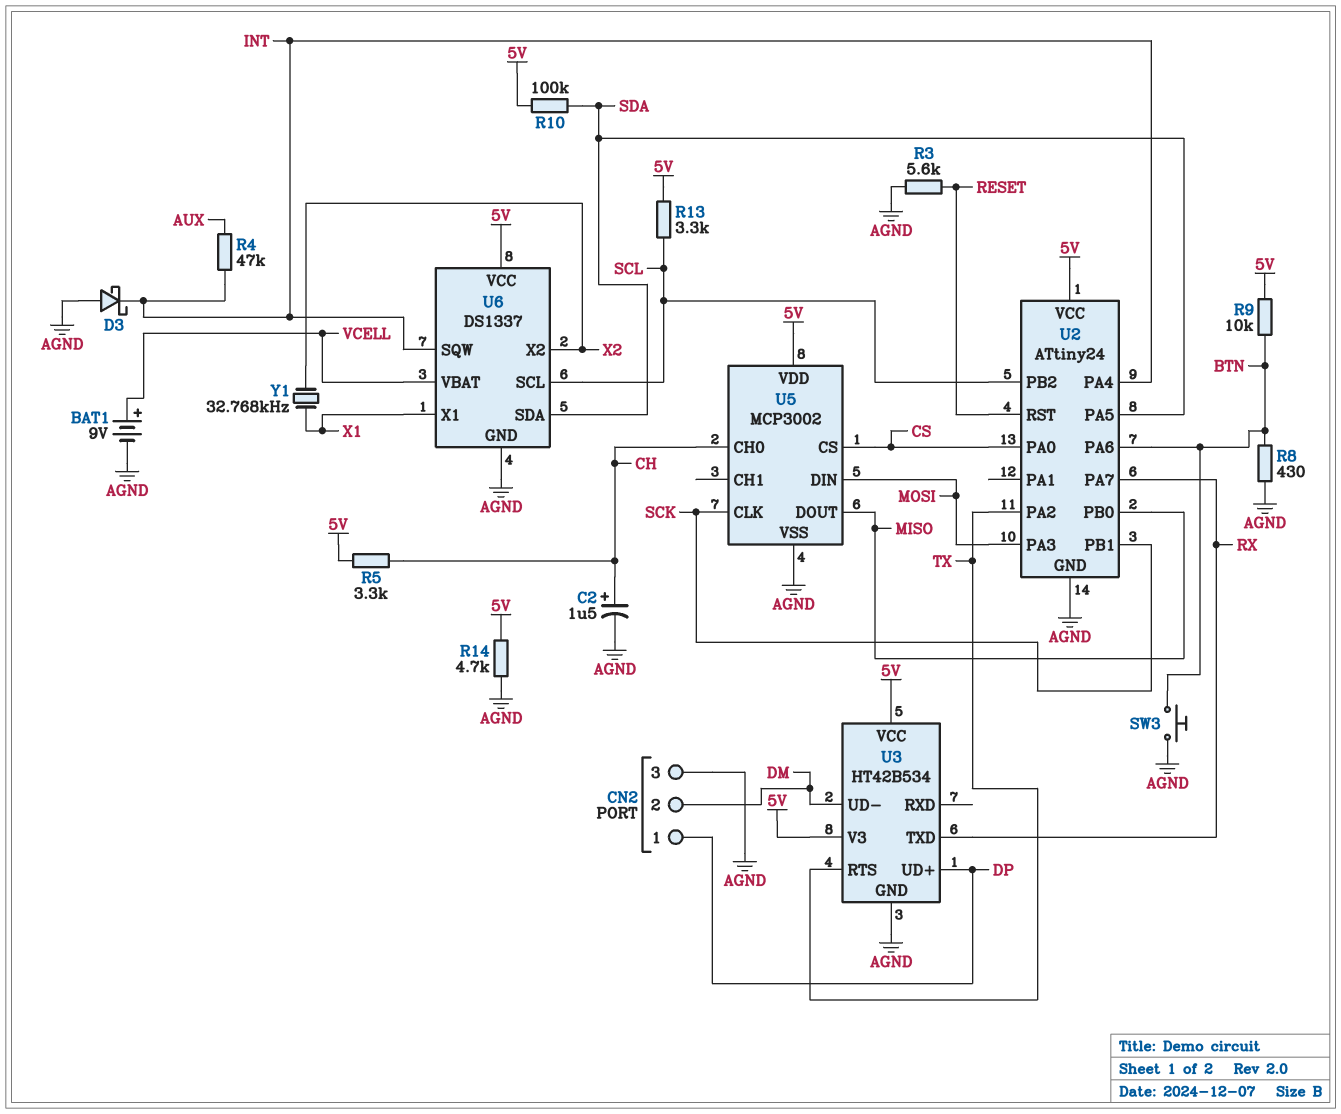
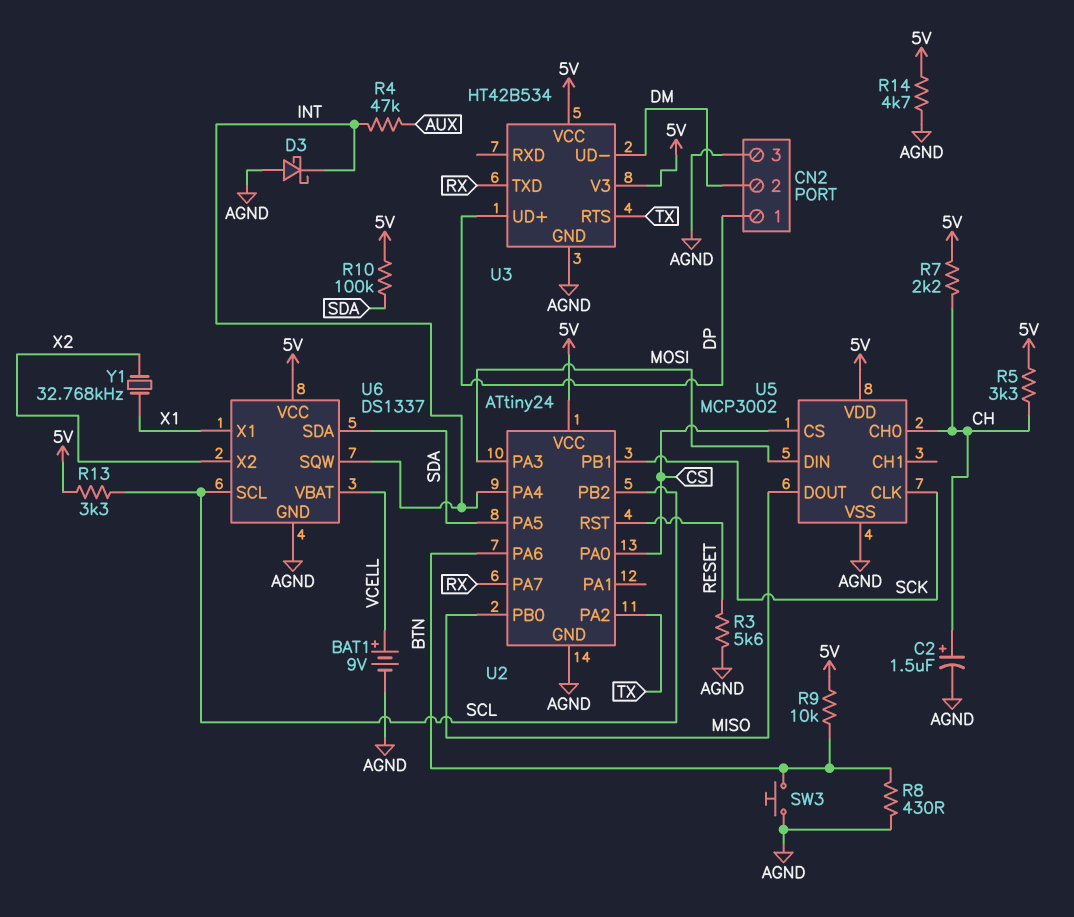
R7: none -> 2.2k (5V, CH)

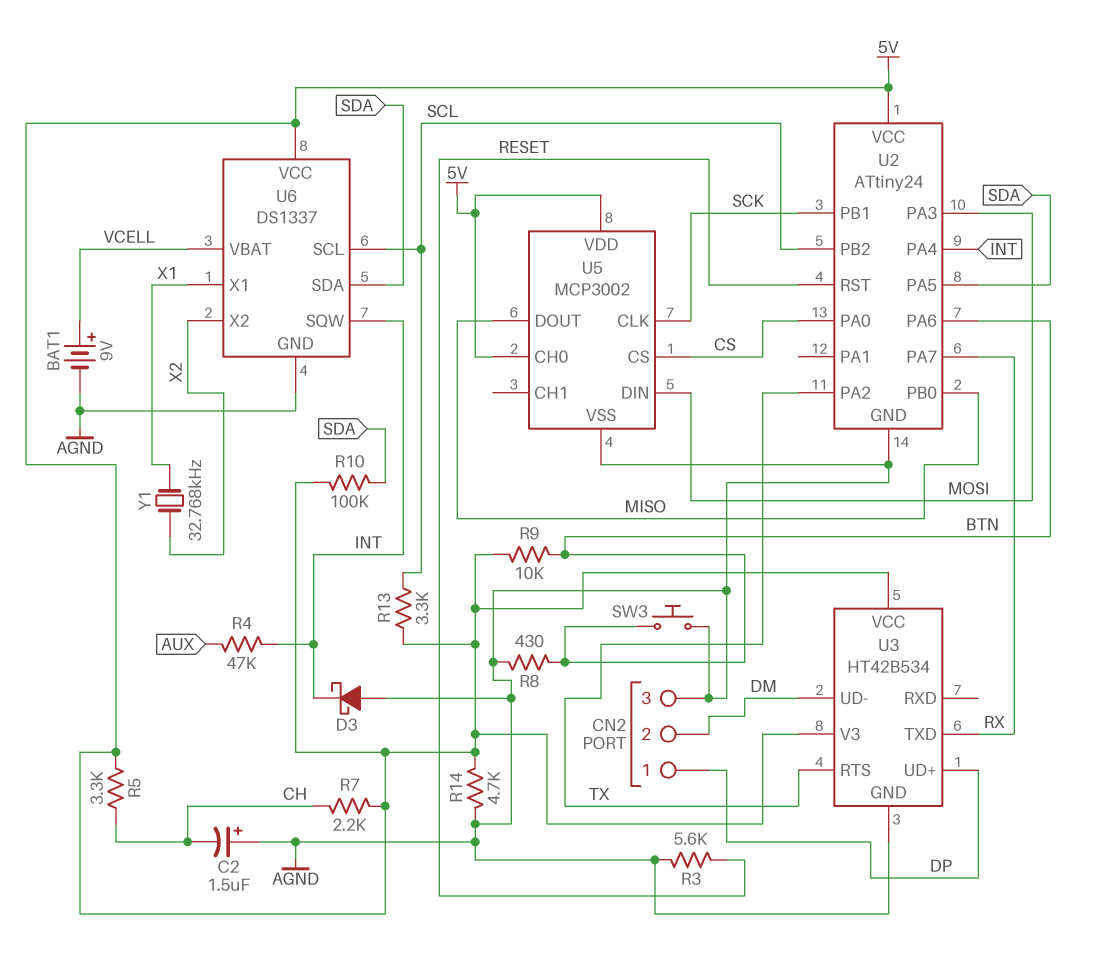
C2: 1.5uF (plus CH, minus AGND) -> 1.5uF (plus AGND, minus CH)
U5 pin CH0: CH -> 5V

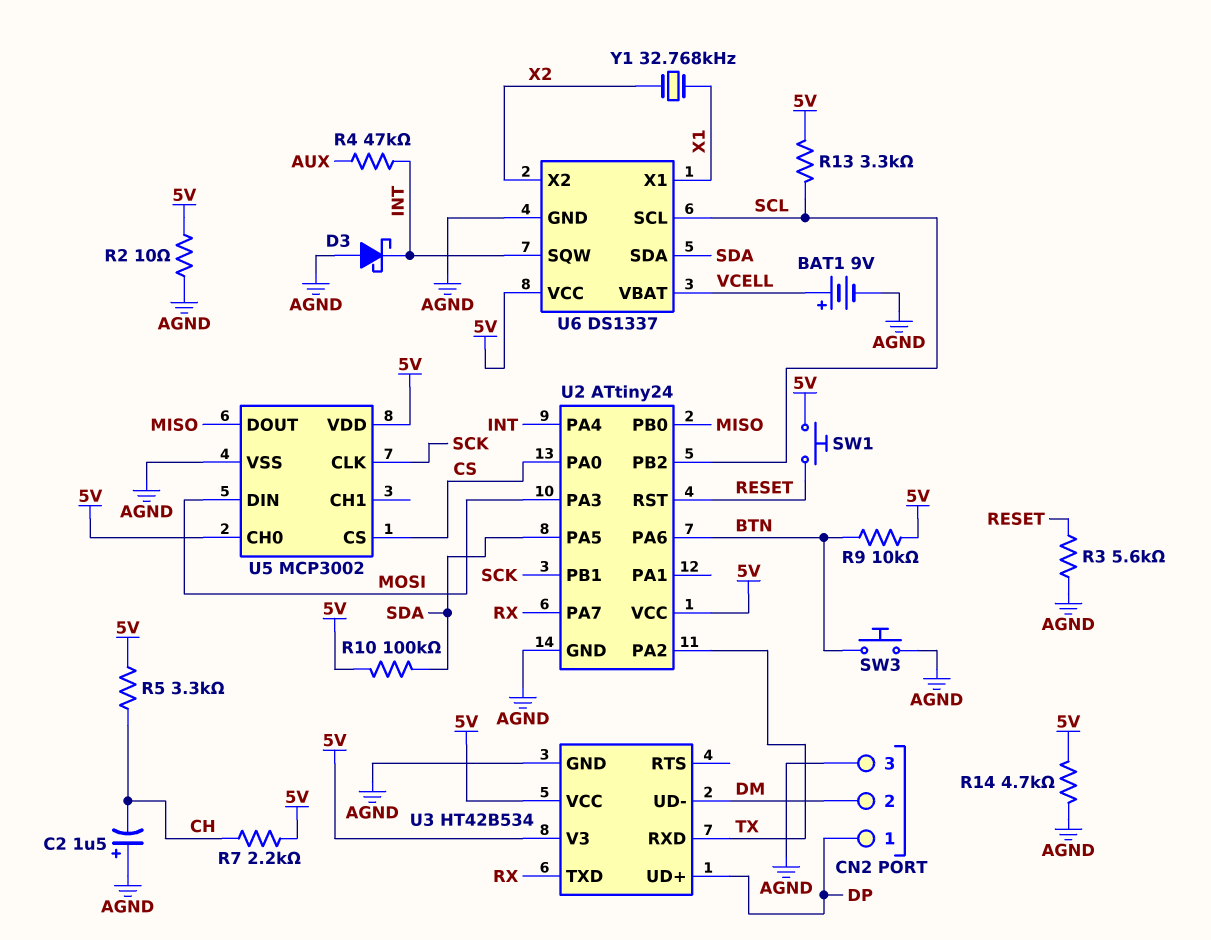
R2: none -> 10 (5V, AGND)
R8: 430 (AGND, BTN) -> none
SW1: none -> button (5V, RESET)
U3 pin RTS: TX -> none
U3 pin RXD: none -> TX

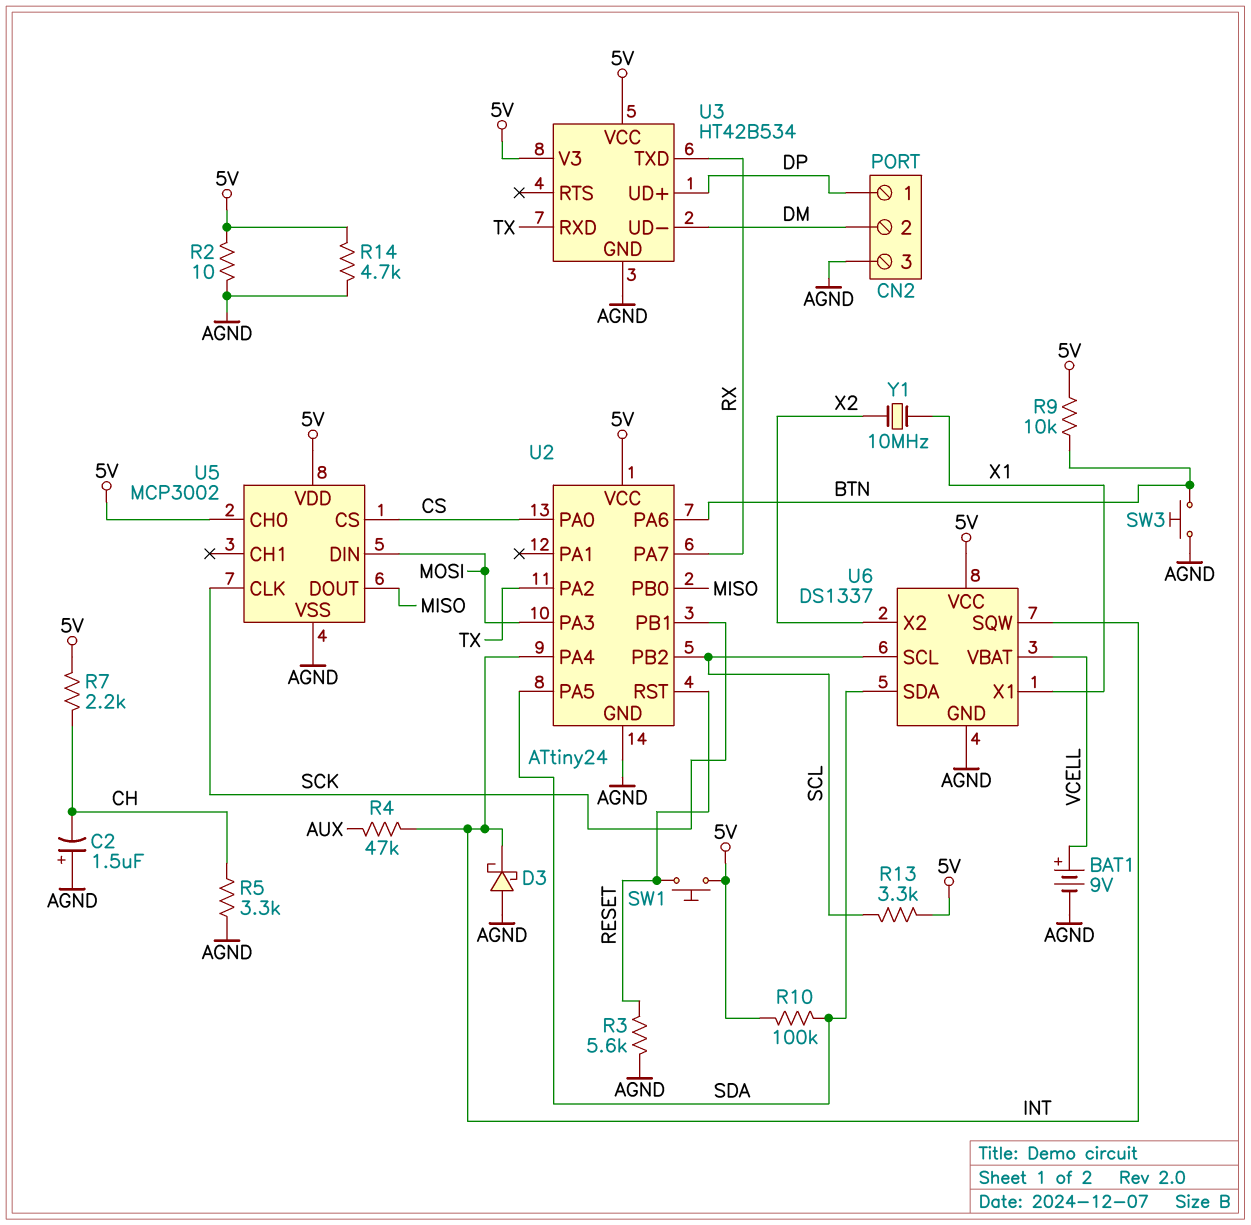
R5: 3.3k (5V, CH) -> 3.3k (AGND, CH)
Y1: 32.768kHz (X1, X2) -> 10MHz (X1, X2)

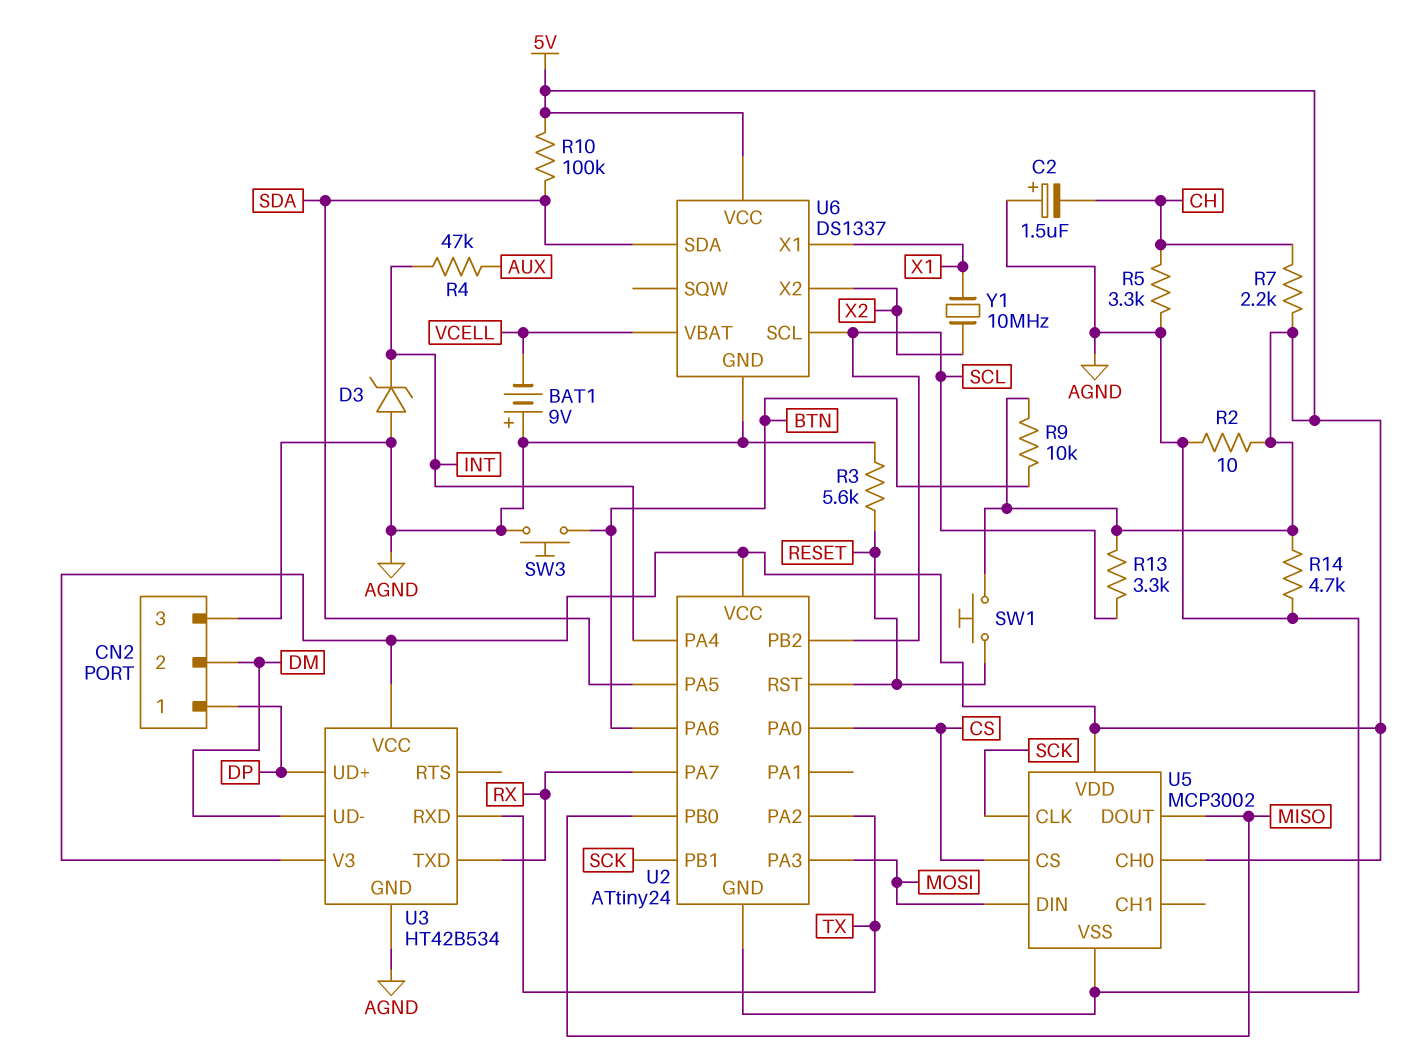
BAT1: 9V (plus VCELL, minus AGND) -> 9V (plus AGND, minus VCELL)
D3: schottky (A AGND, K INT) -> zener (A AGND, K INT)
U6 pin SQW: INT -> none

